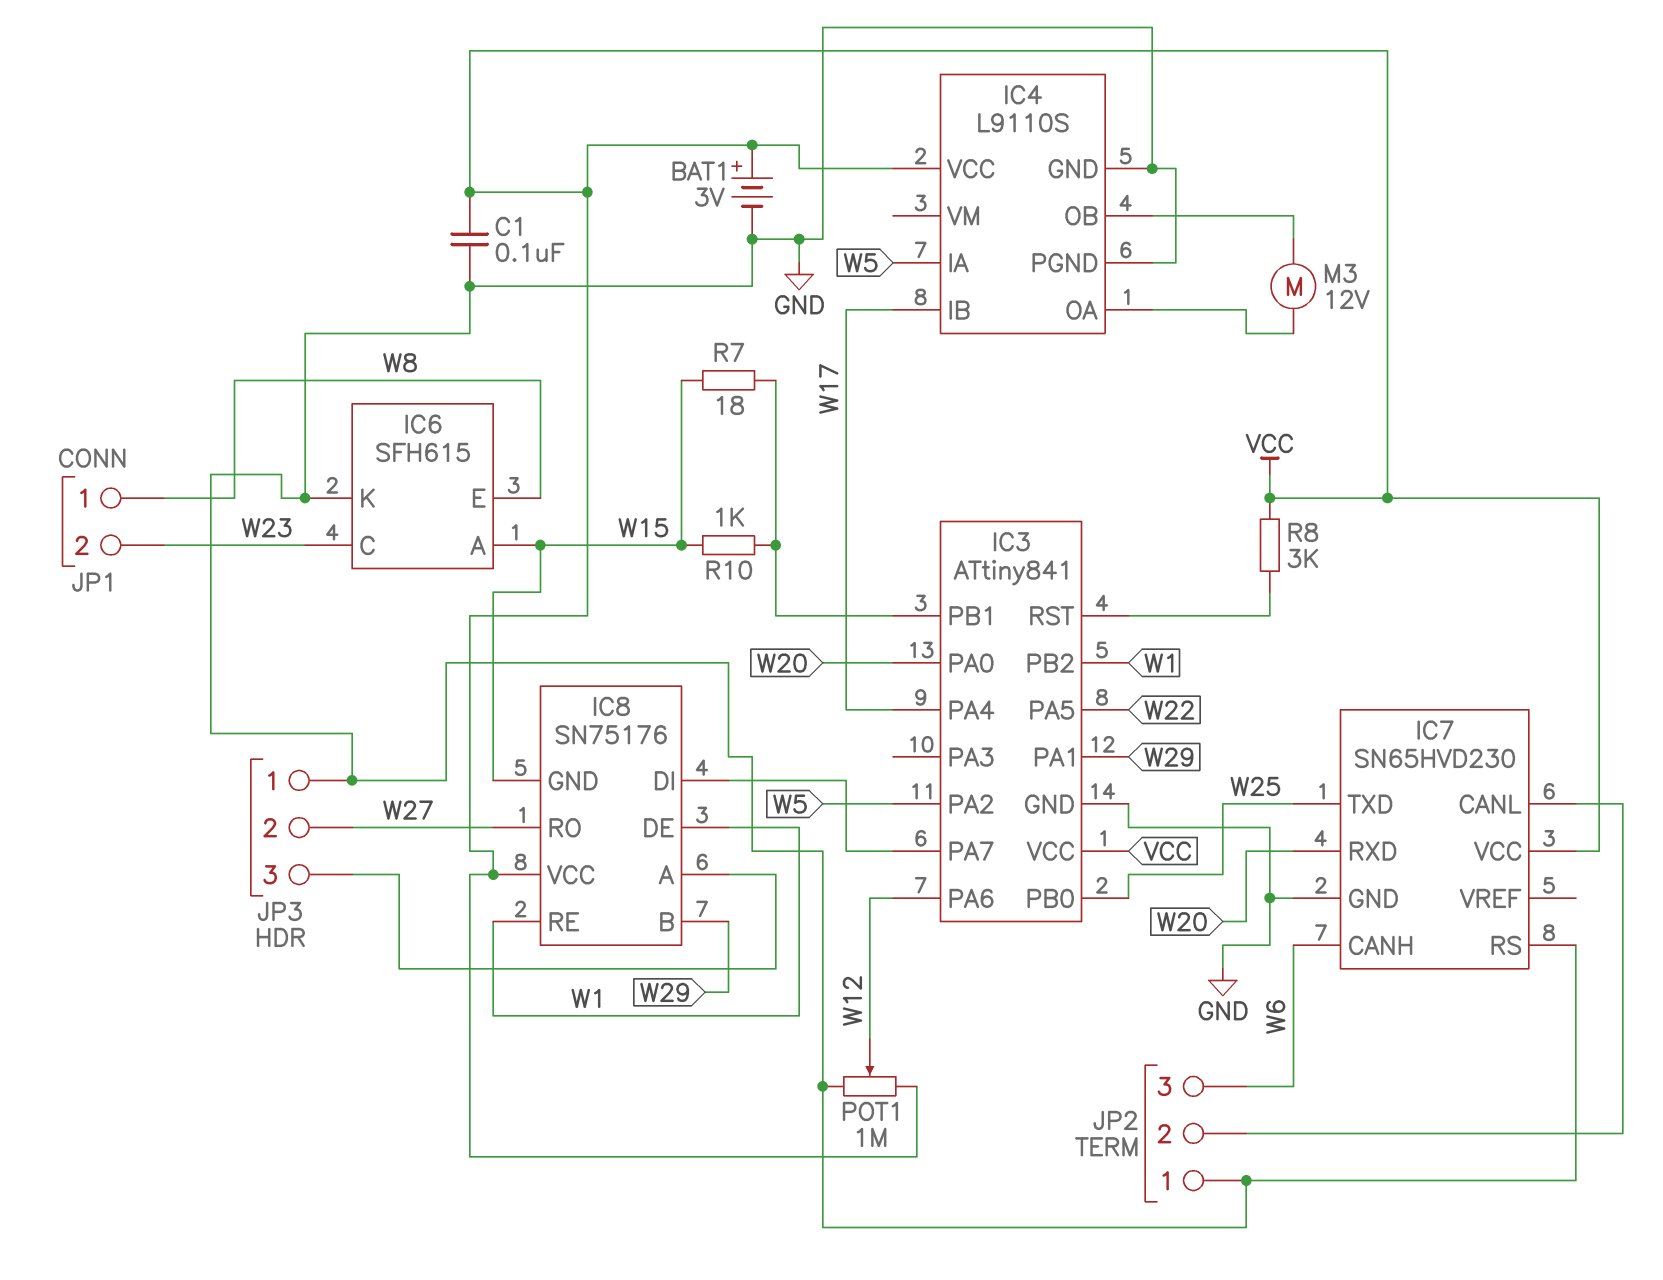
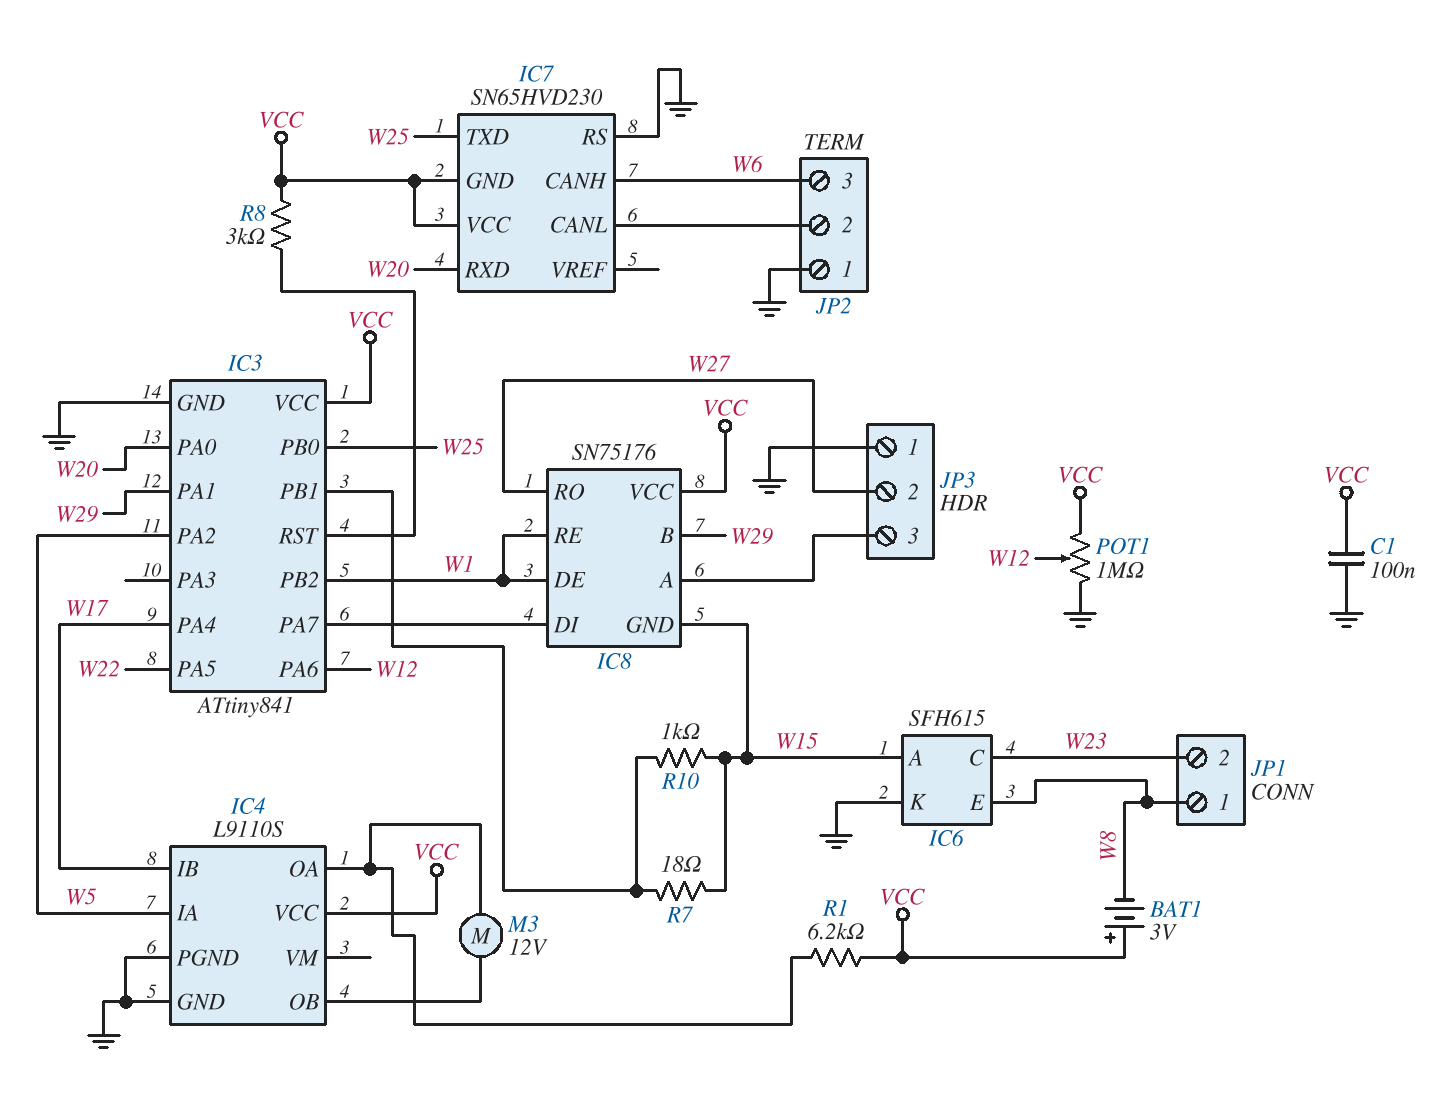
BAT1: 3V (plus VCC, minus GND) -> 3V (plus VCC, minus W8)
IC7 pin GND: GND -> VCC
R1: none -> 6.2k (IC4/OA, VCC)

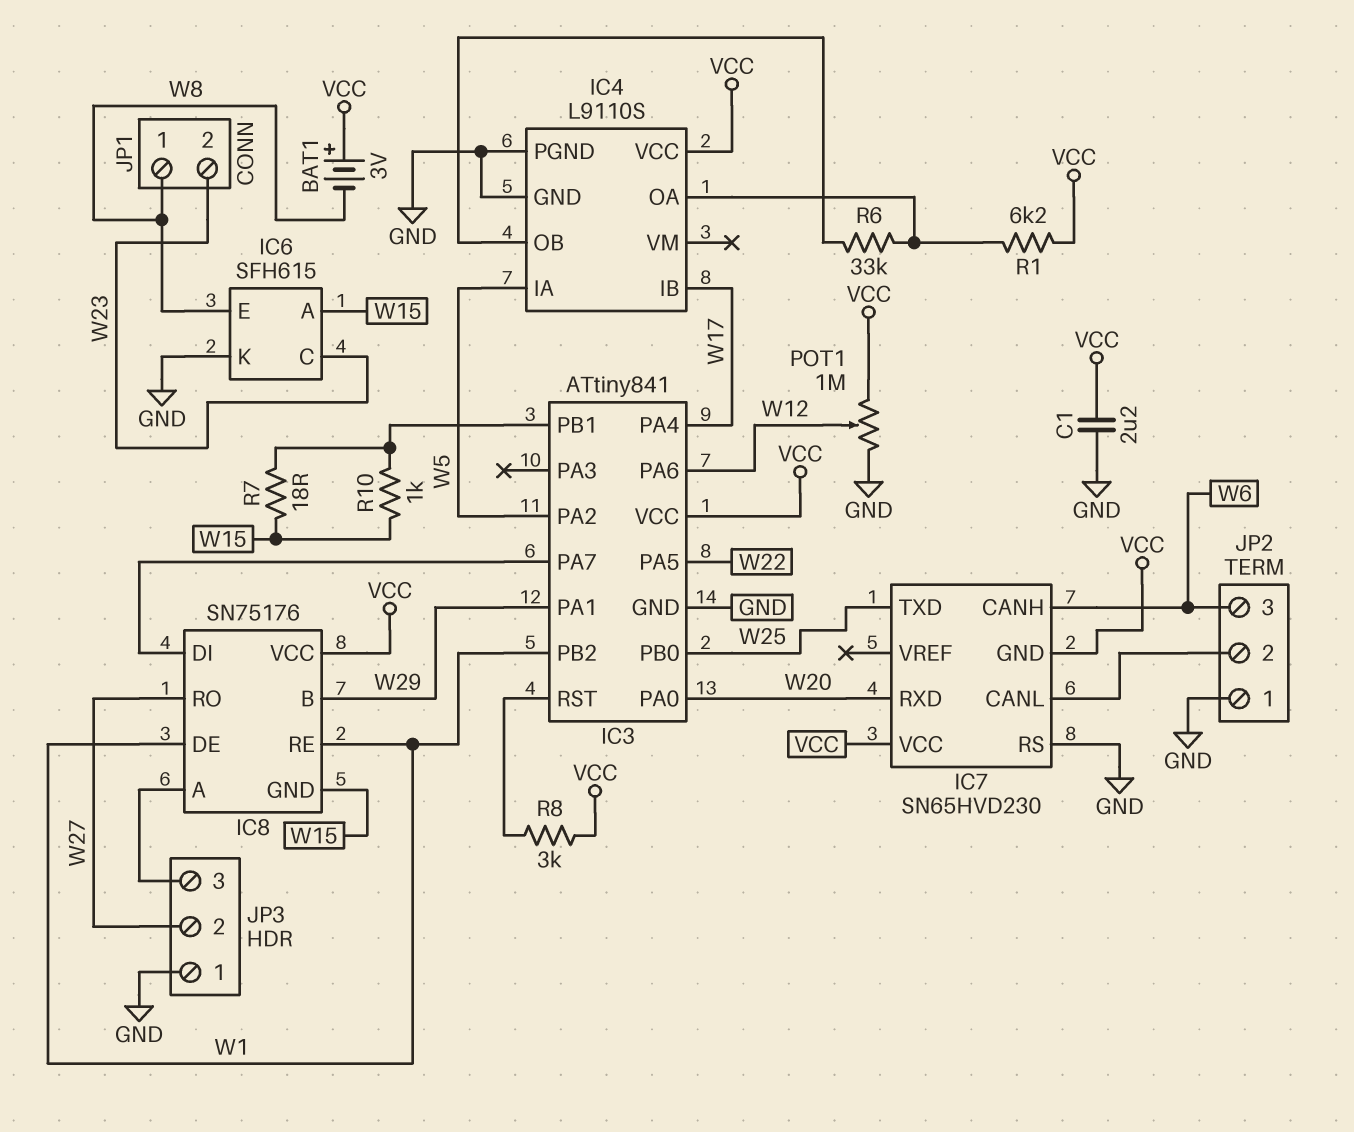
C1: 100nF (GND, VCC) -> 2.2uF (GND, VCC)
M3: motor 12V (IC4/OA, IC4/OB) -> none
R6: none -> 33k (IC4/OA, IC4/OB)

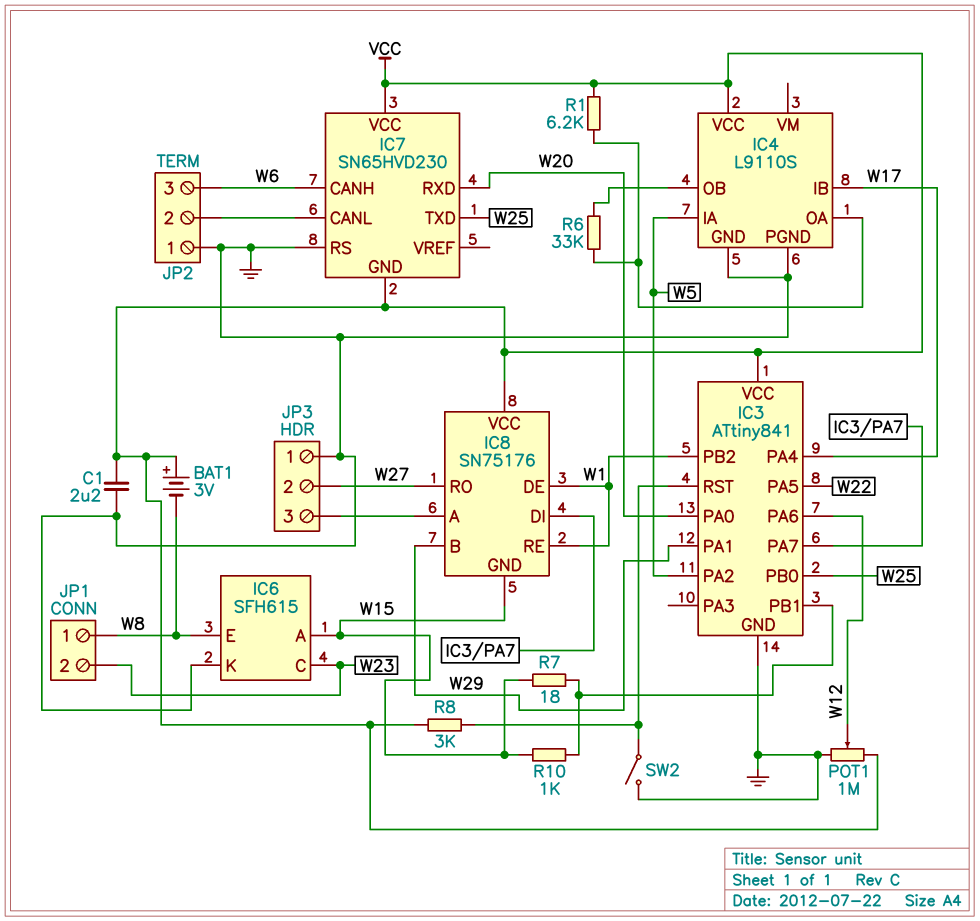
SW2: none -> switch (GND, IC3/RST)

